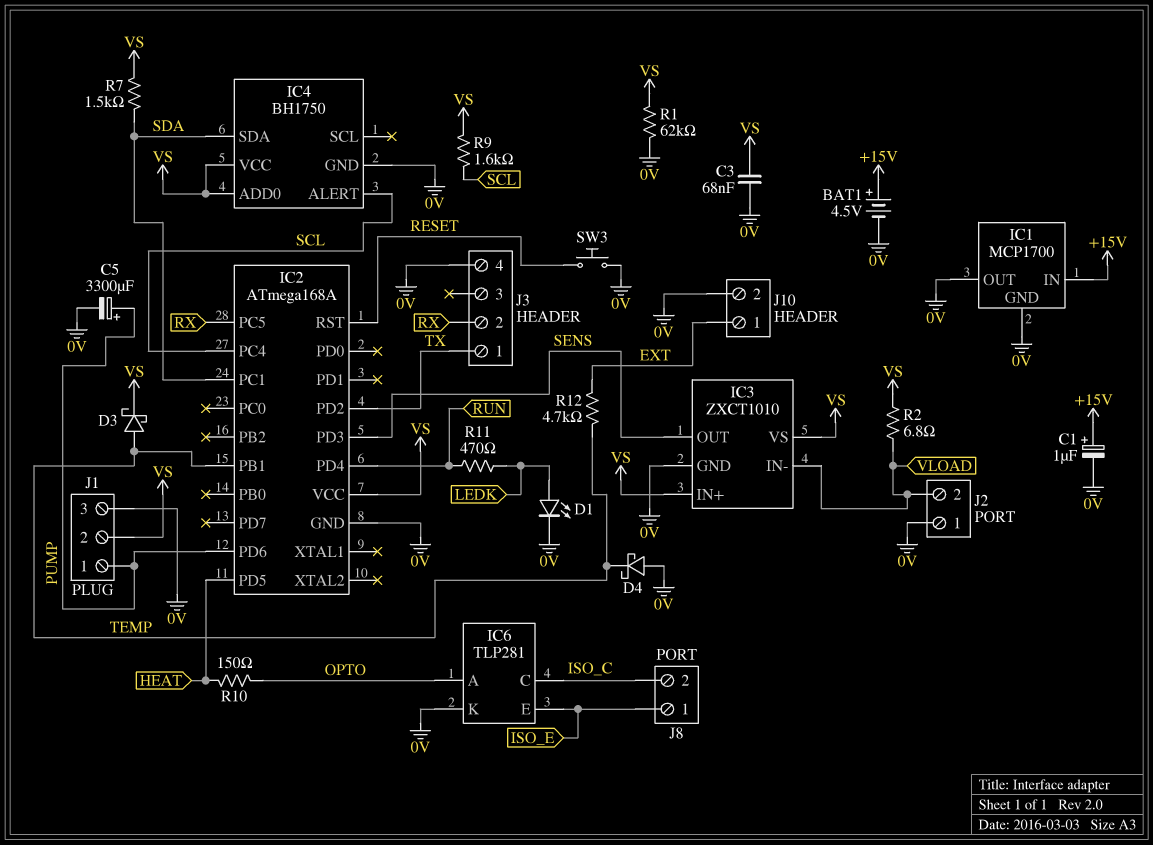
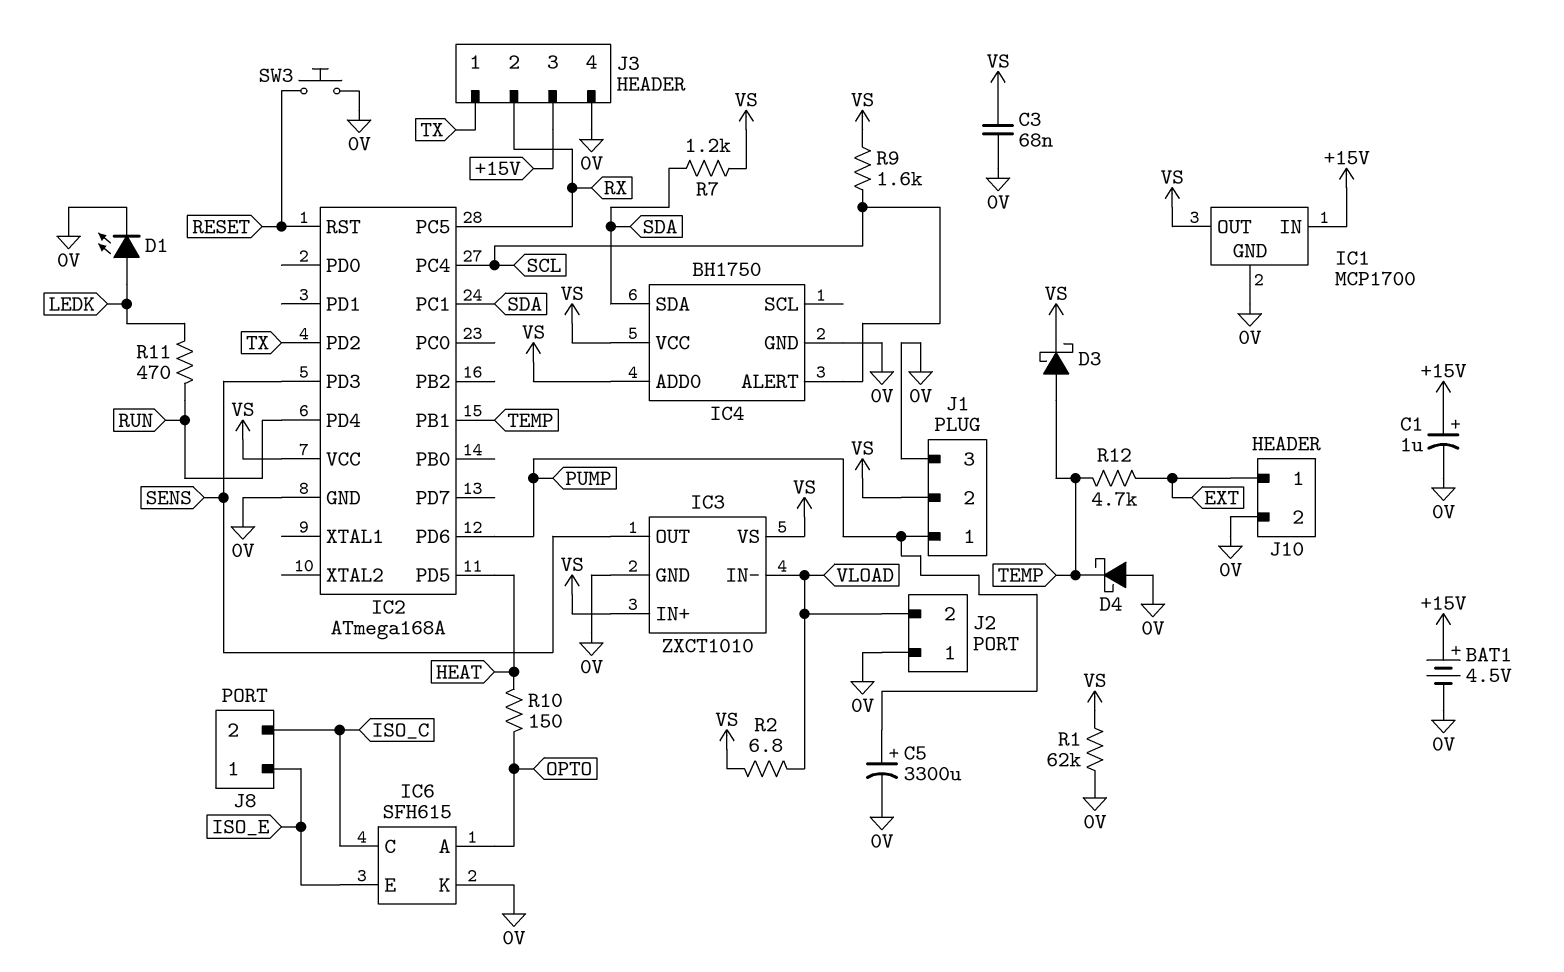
IC1 pin OUT: 0V -> VS
IC6: TLP281 -> SFH615
J3 pin 3: none -> +15V
R7: 1.5k (SDA, VS) -> 1.2k (SDA, VS)

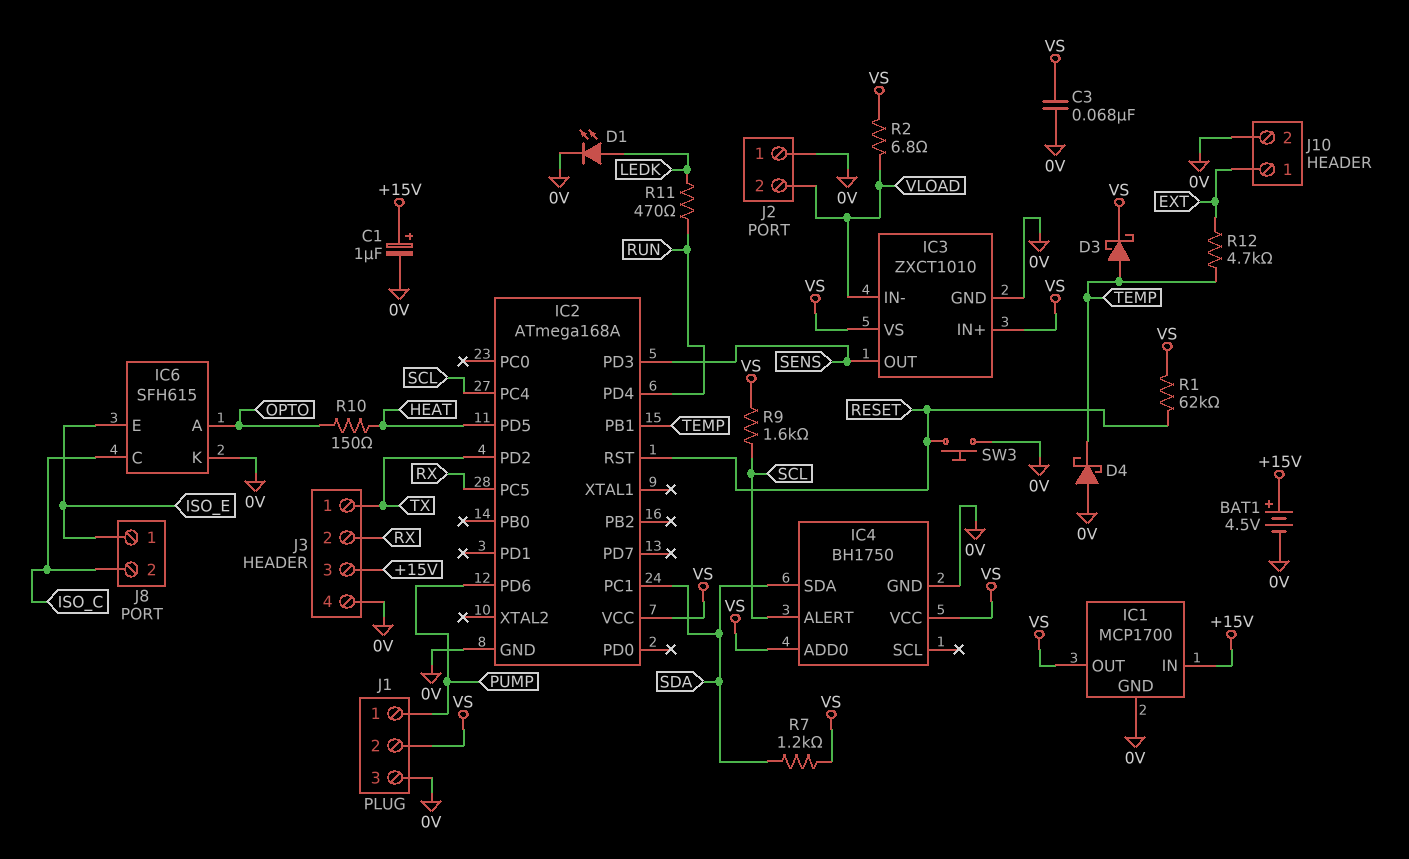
C5: 3300uF (plus PUMP, minus 0V) -> none
R1: 62k (0V, VS) -> 62k (RESET, VS)

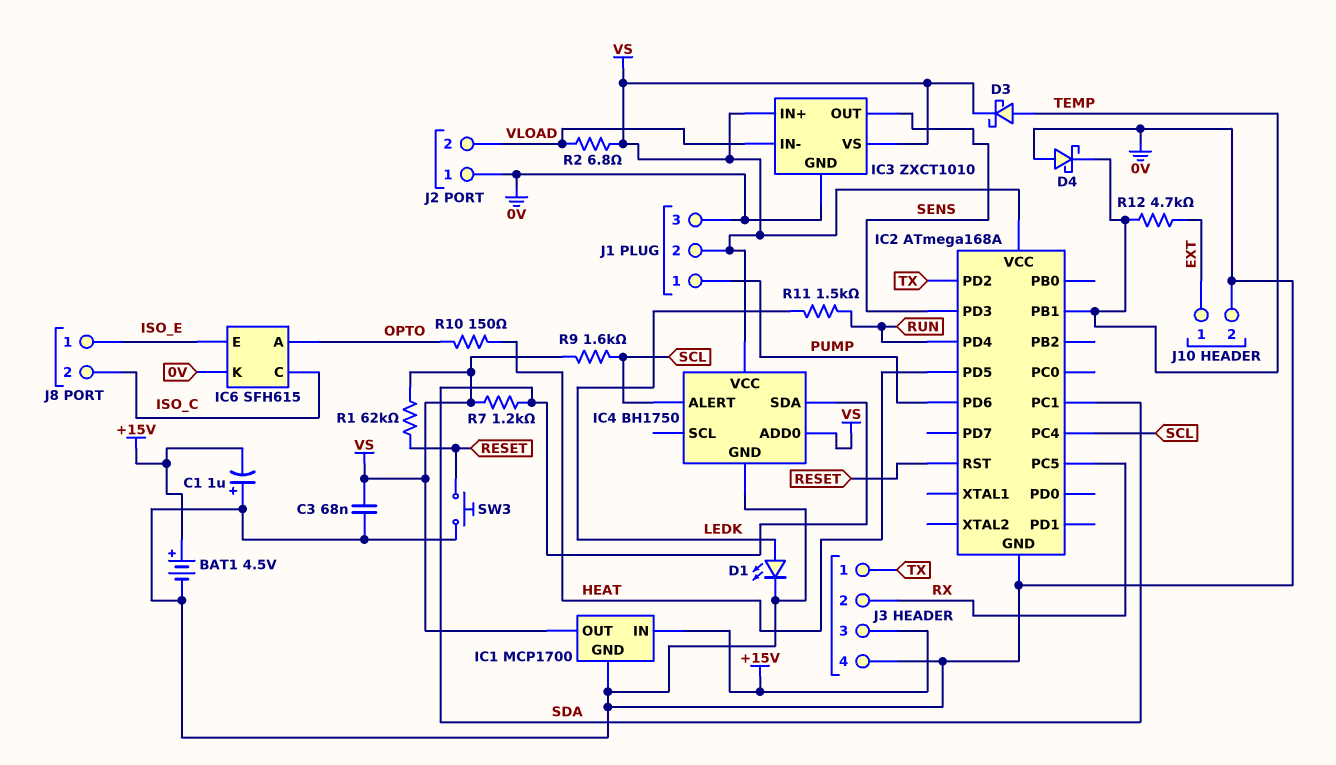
C1: 1uF (plus +15V, minus 0V) -> 1uF (plus 0V, minus +15V)
R11: 470 (LEDK, RUN) -> 1.5k (LEDK, RUN)

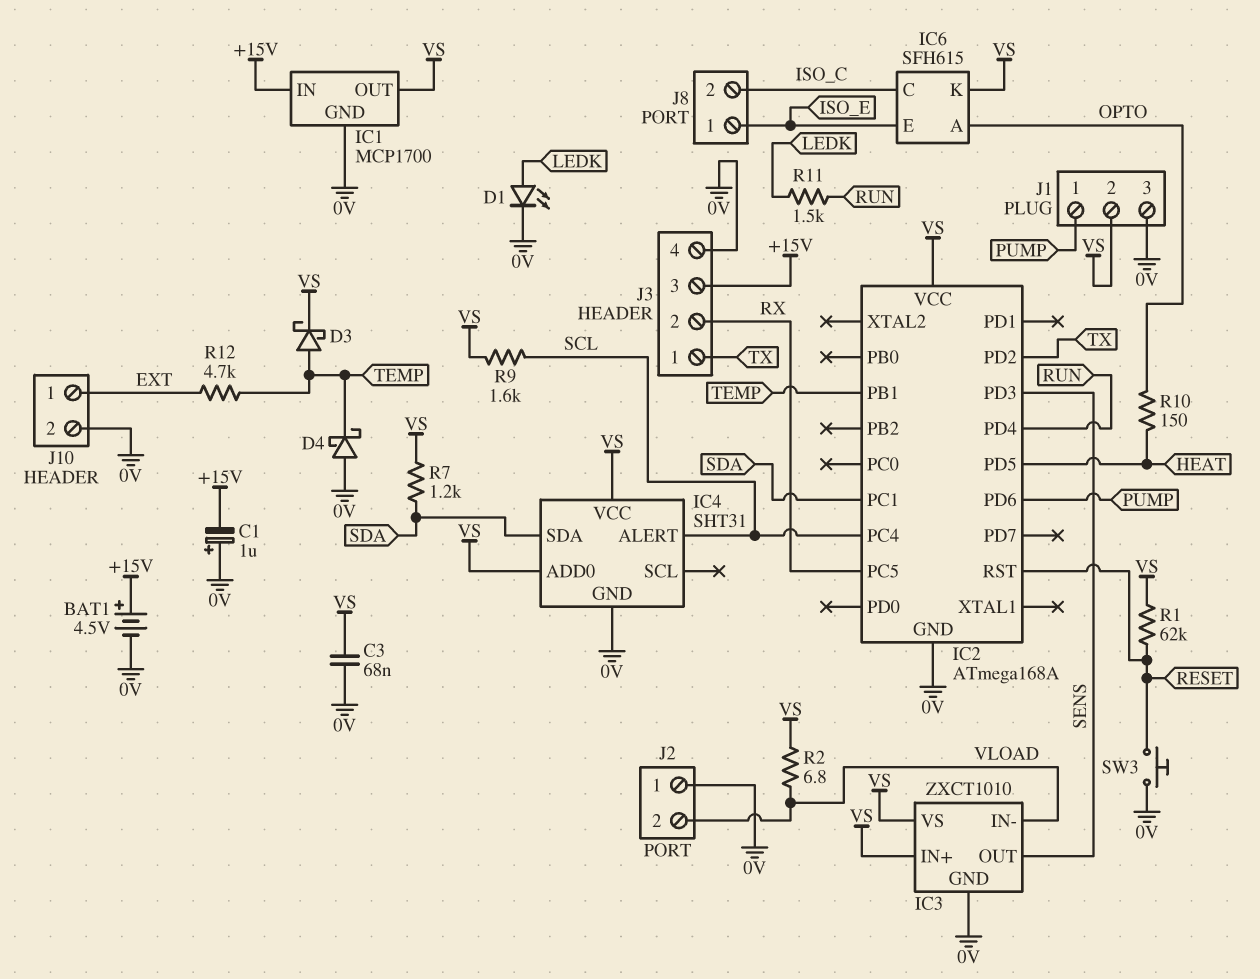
IC4: BH1750 -> SHT31
IC6 pin K: 0V -> VS

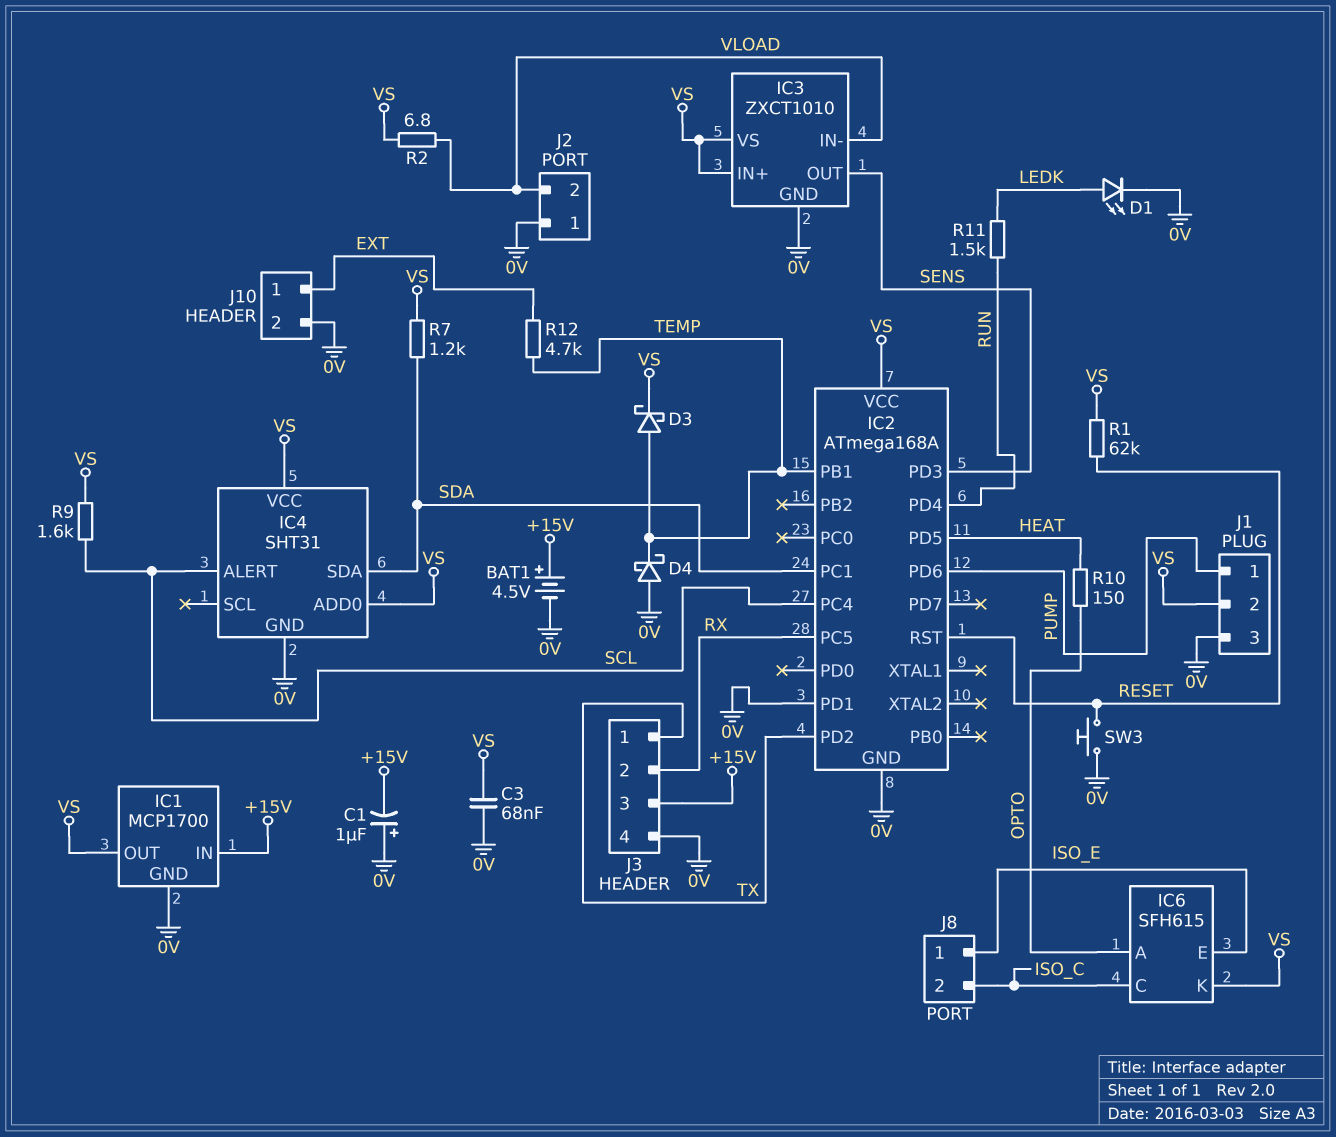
IC2 pin PD1: none -> 0V

